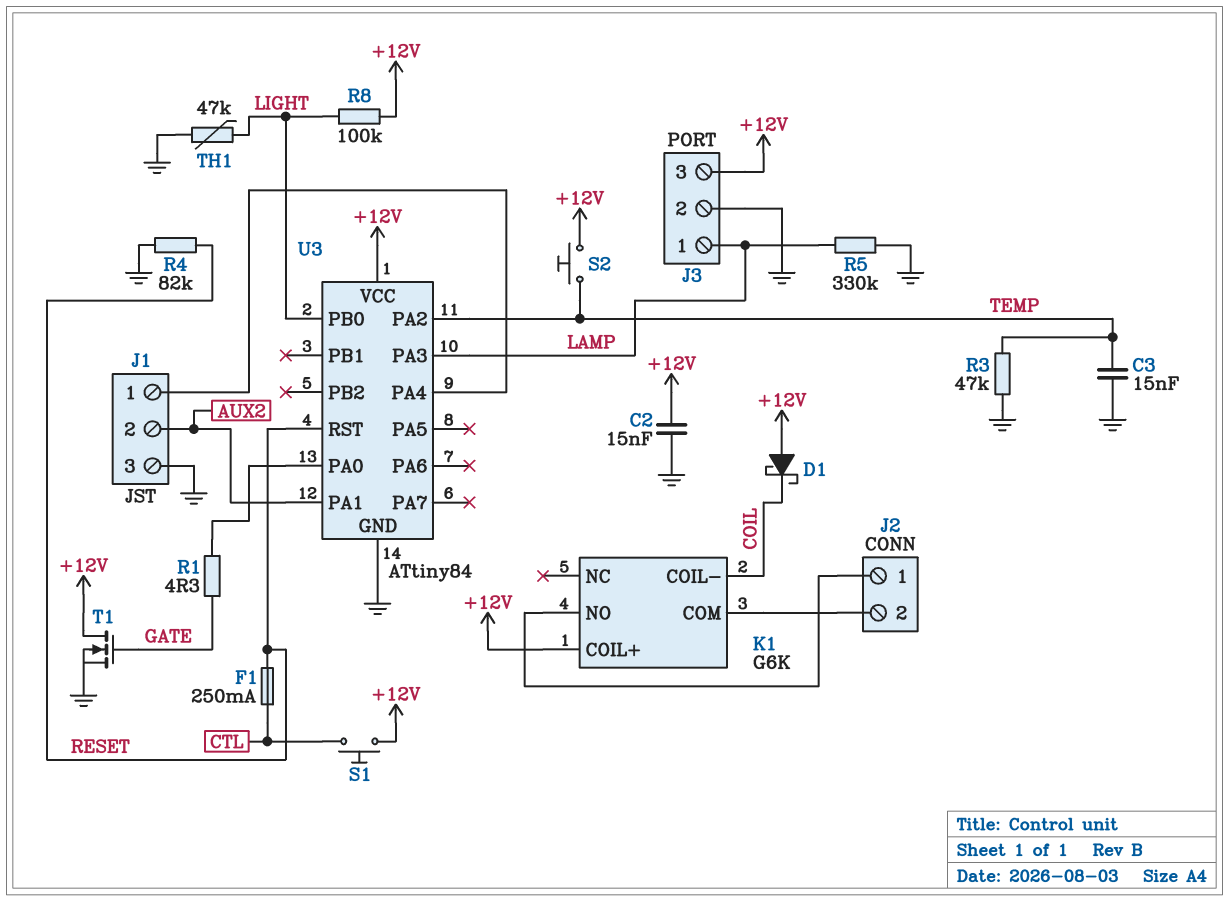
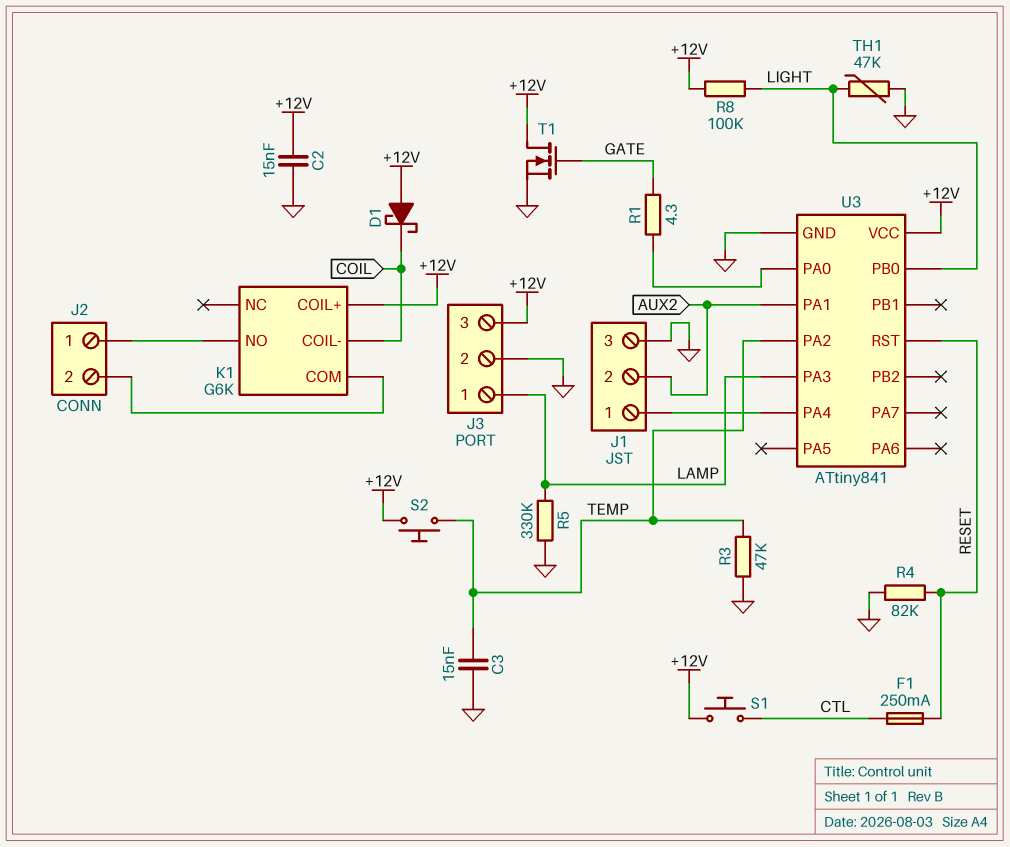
U3: ATtiny84 -> ATtiny841

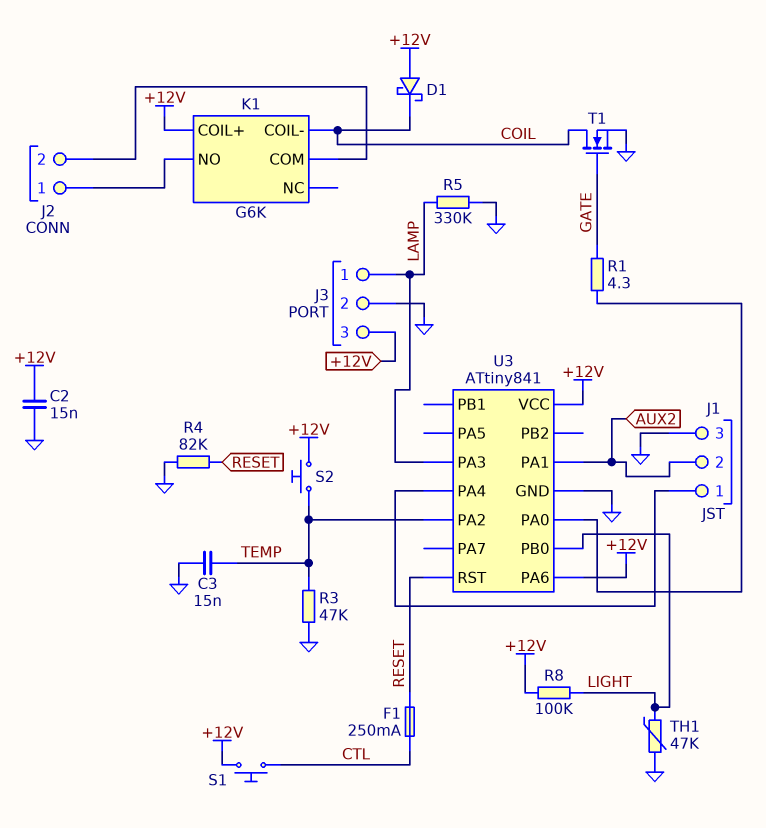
T1: NMOS (G GATE, D +12V, S GND) -> NMOS (G GATE, D COIL, S GND)
U3 pin PA6: none -> +12V

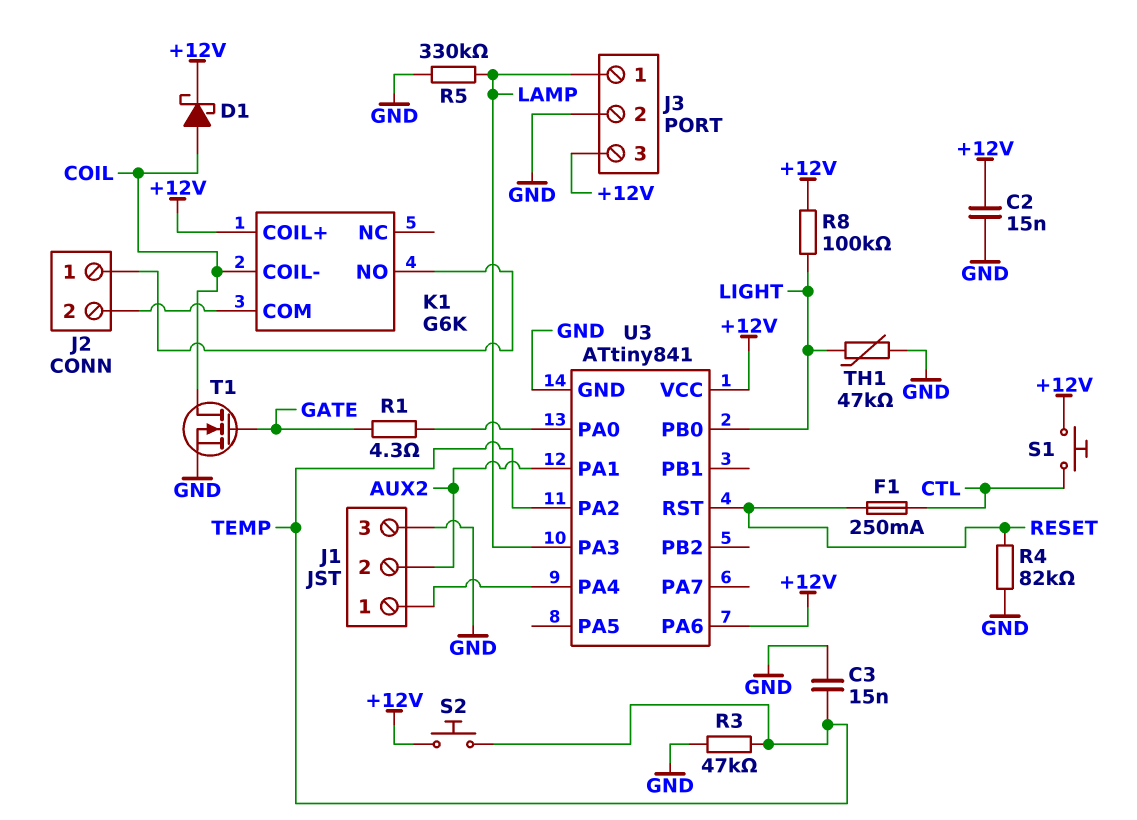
D1: schottky (A +12V, K COIL) -> schottky (A COIL, K +12V)

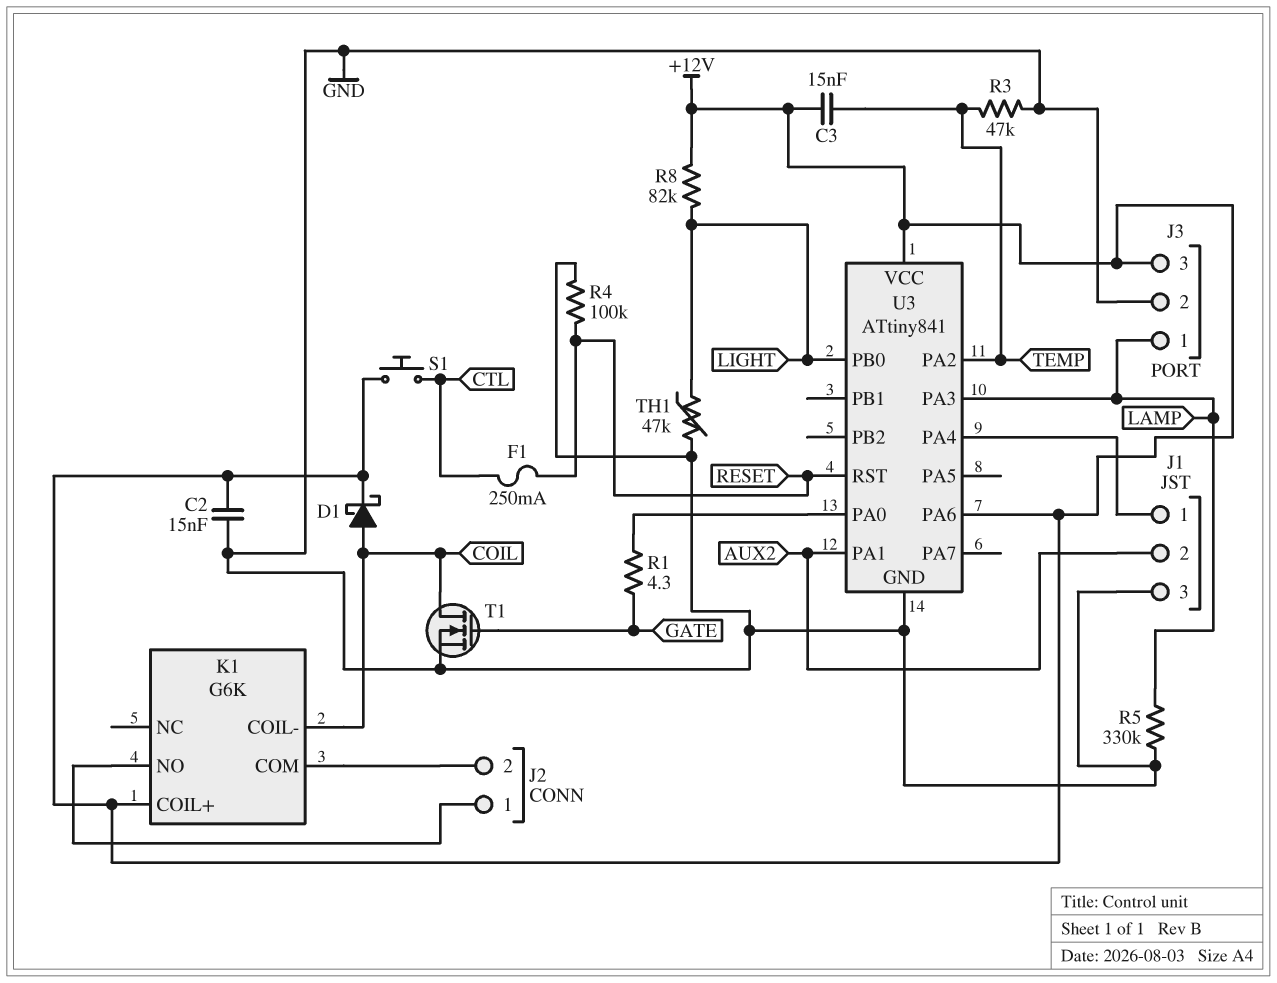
C3: 15nF (GND, TEMP) -> 15nF (+12V, TEMP)
R4: 82k (GND, RESET) -> 100k (GND, RESET)
R8: 100k (+12V, LIGHT) -> 82k (+12V, LIGHT)
S2: button (+12V, TEMP) -> none

